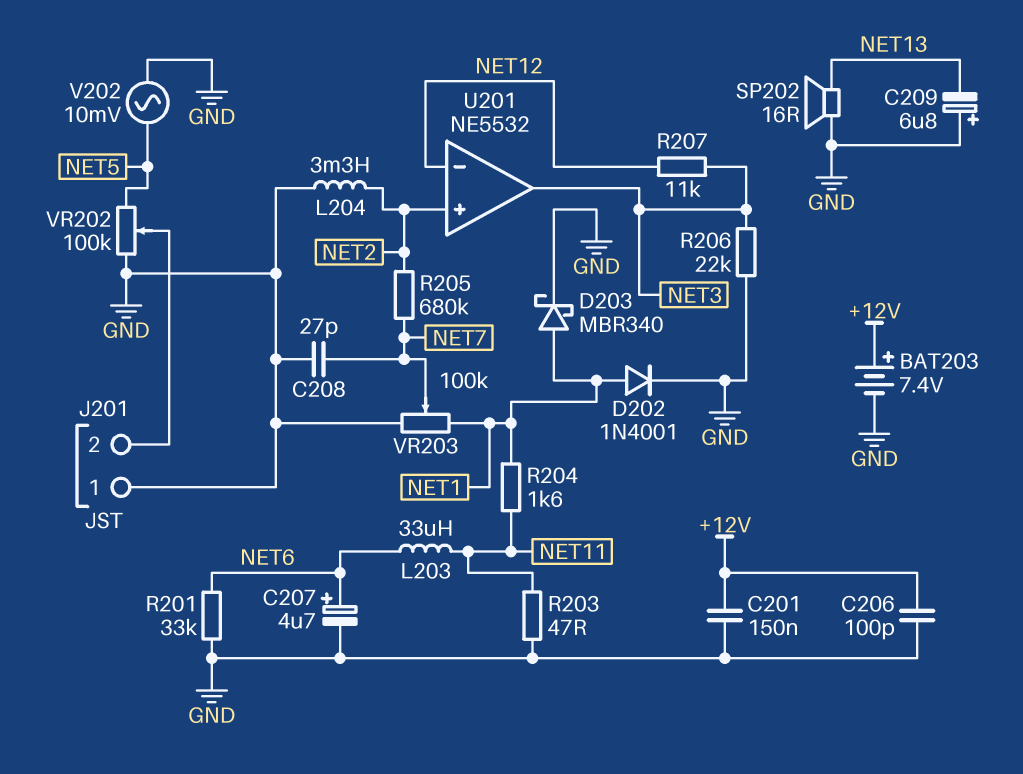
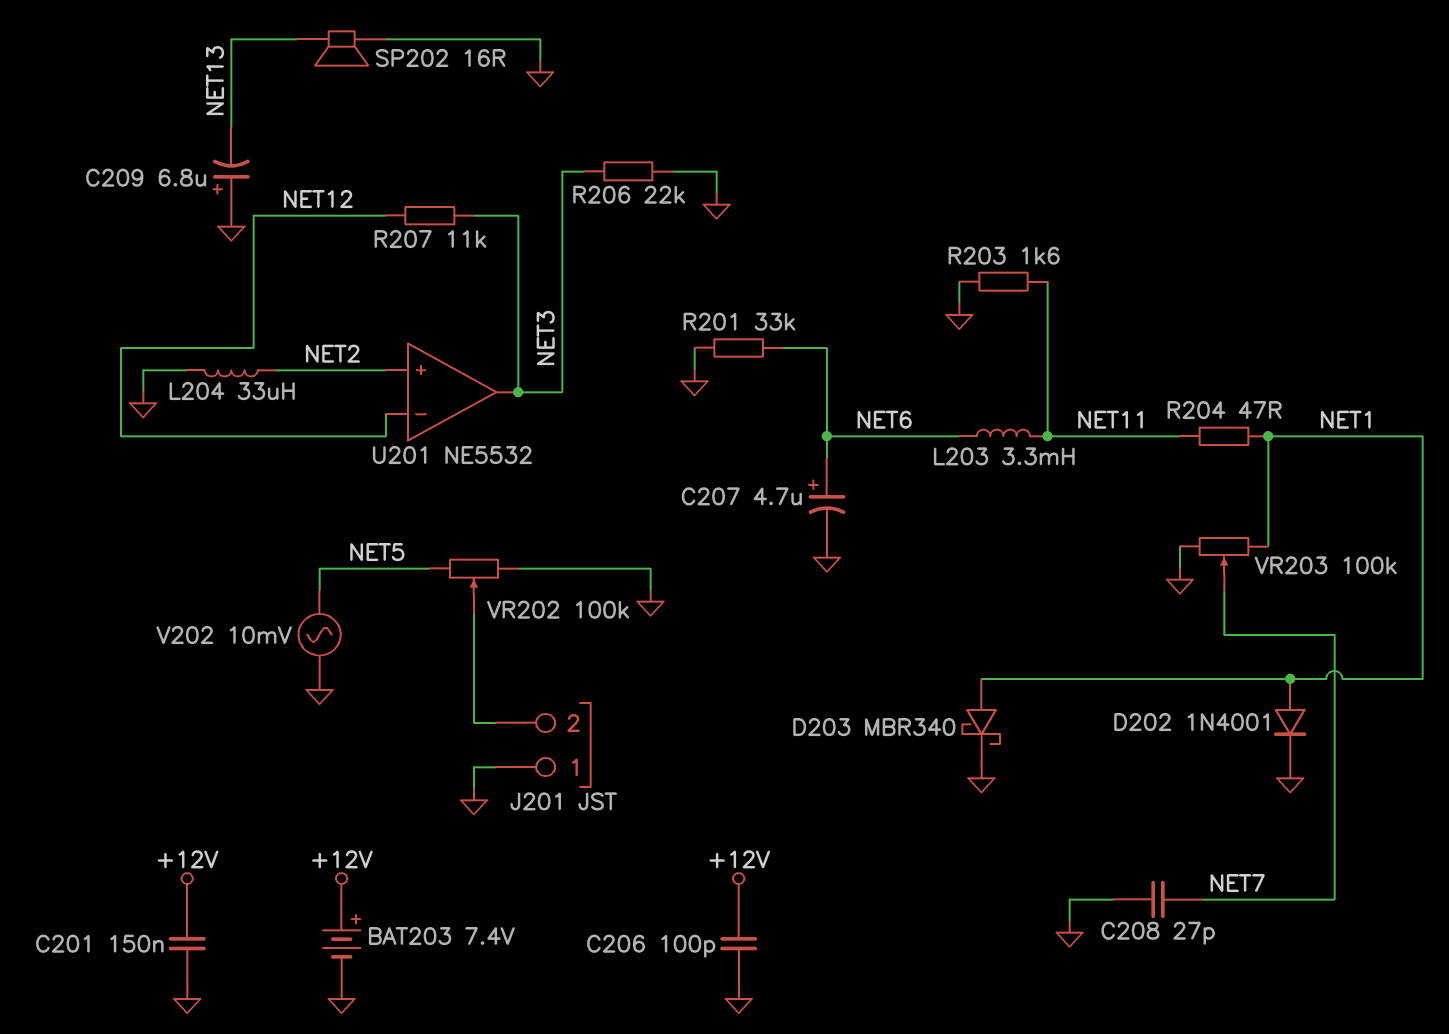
L203: 33uH (NET6, NET11) -> 3.3mH (NET6, NET11)
L204: 3.3mH (GND, NET2) -> 33uH (GND, NET2)
R203: 47 (GND, NET11) -> 1.6k (GND, NET11)
R204: 1.6k (NET1, NET11) -> 47 (NET1, NET11)
R205: 680k (NET2, NET7) -> none

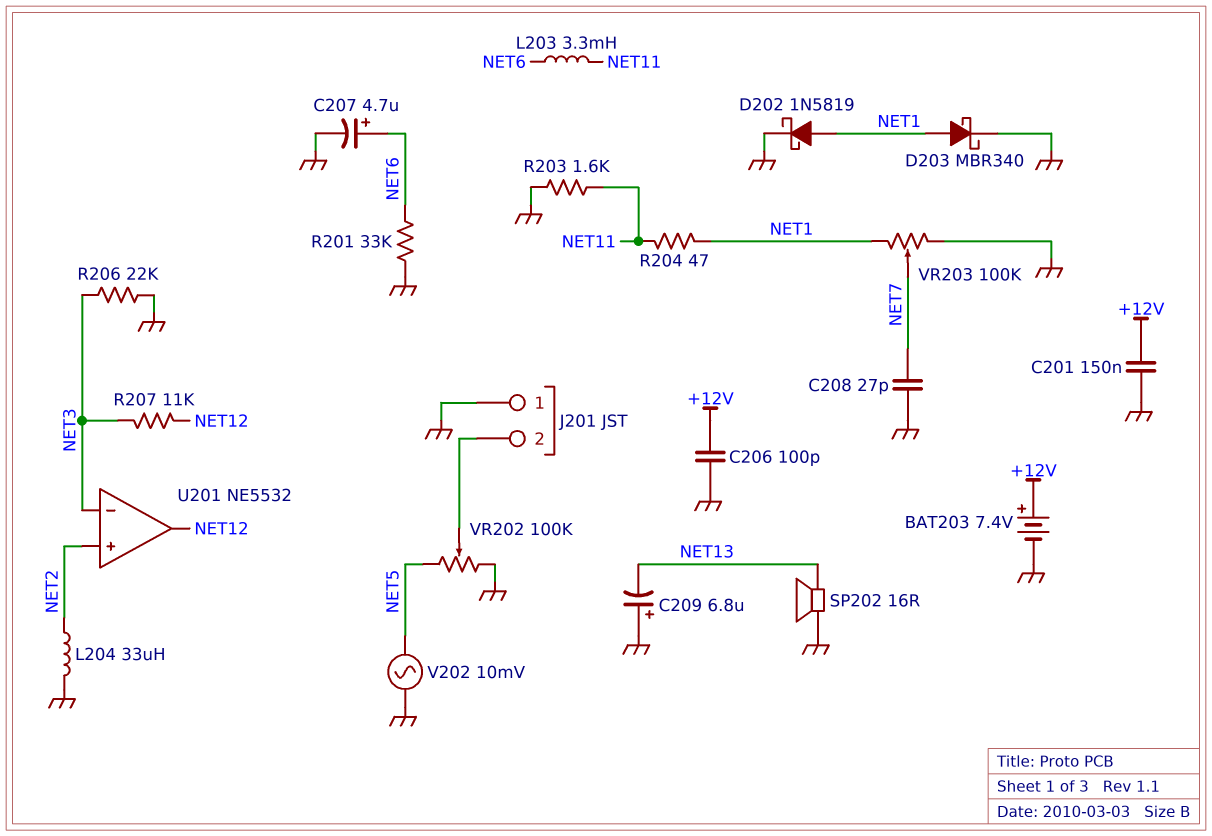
D202: diode 1N4001 (A NET1, K GND) -> schottky 1N5819 (A NET1, K GND)
U201 pin in-: NET12 -> NET3
U201 pin out: NET3 -> NET12

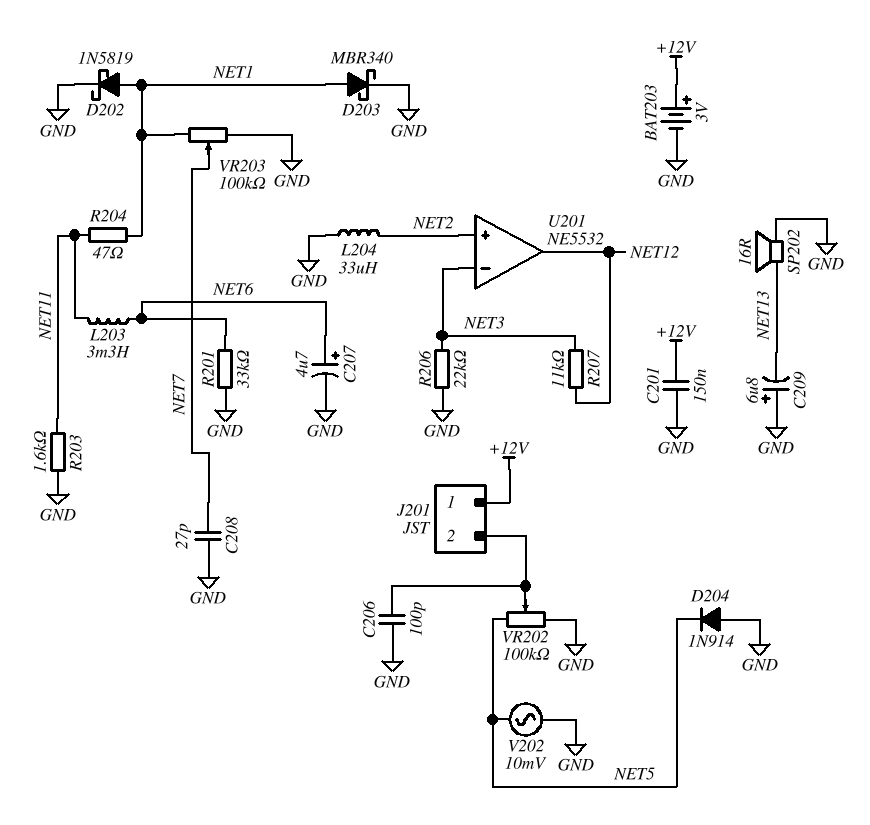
BAT203: 7.4V (plus +12V, minus GND) -> 3V (plus +12V, minus GND)
C206: 100pF (+12V, GND) -> 100pF (GND, J201/2)
D204: none -> diode 1N914 (A GND, K NET5)
J201 pin 1: GND -> +12V

